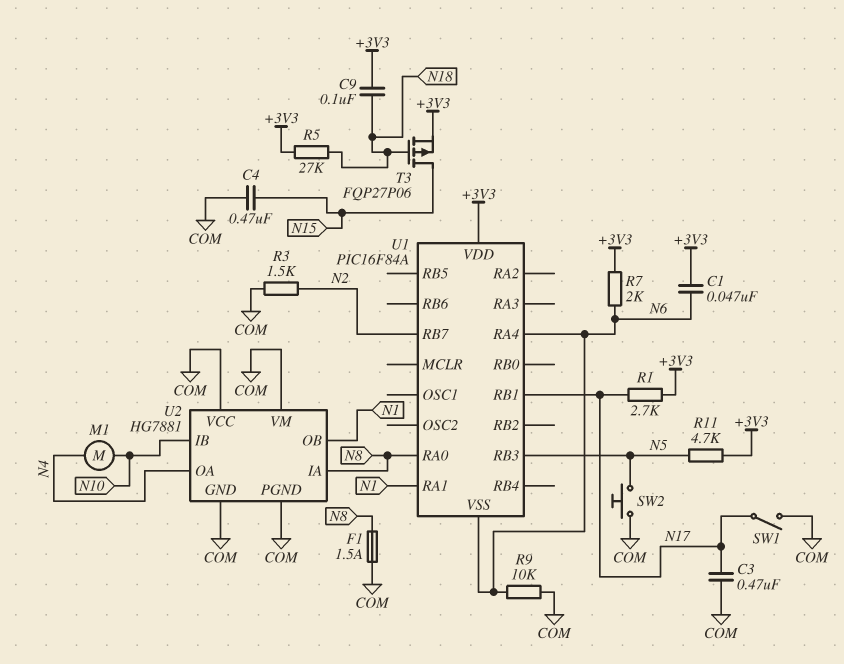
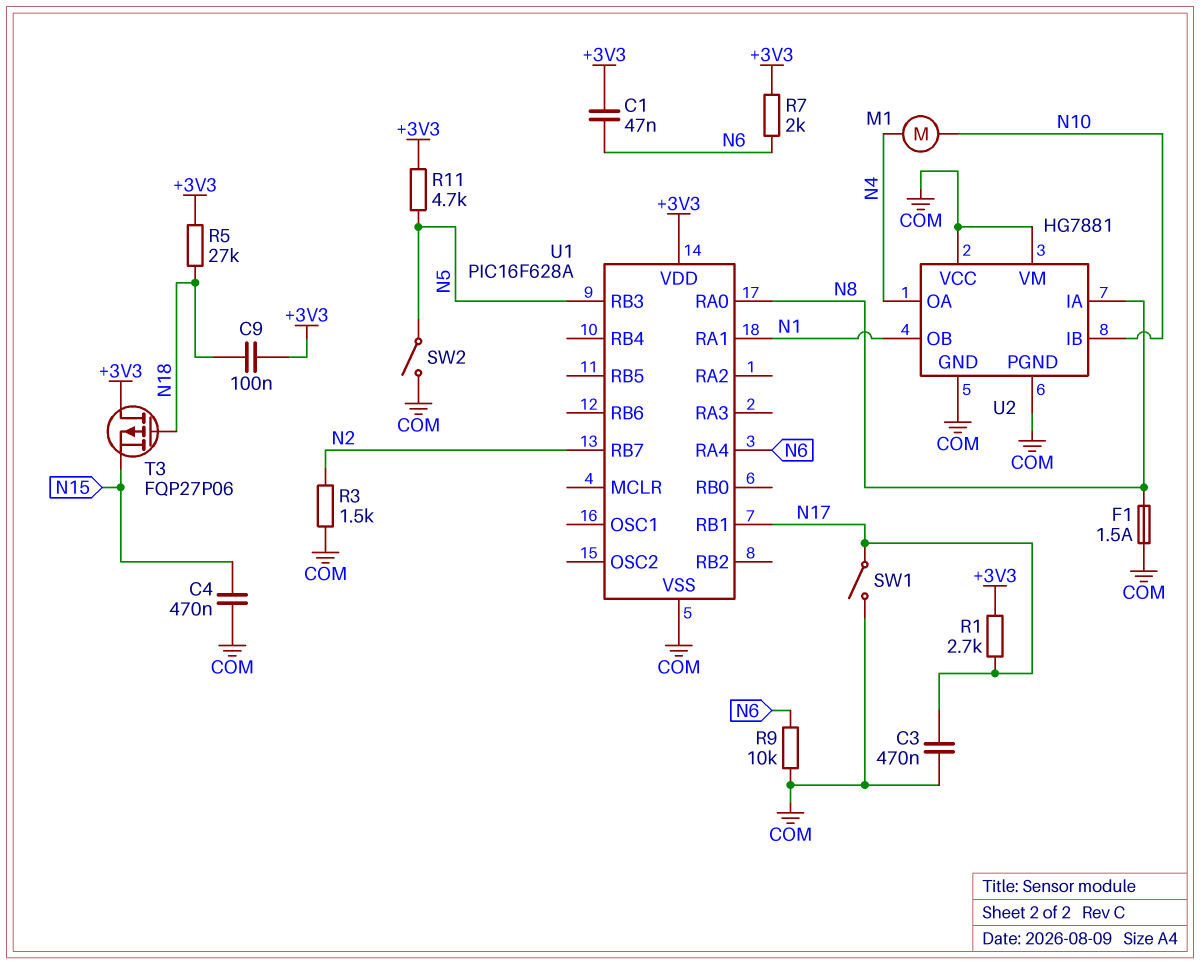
SW2: button (COM, N5) -> switch (COM, N5)
T3: PMOS FQP27P06 (G N18, D N15, S +3V3) -> PMOS FQP27P06 (G N18, D +3V3, S N15)
U1: PIC16F84A -> PIC16F628A
U1 pin VSS: N6 -> COM

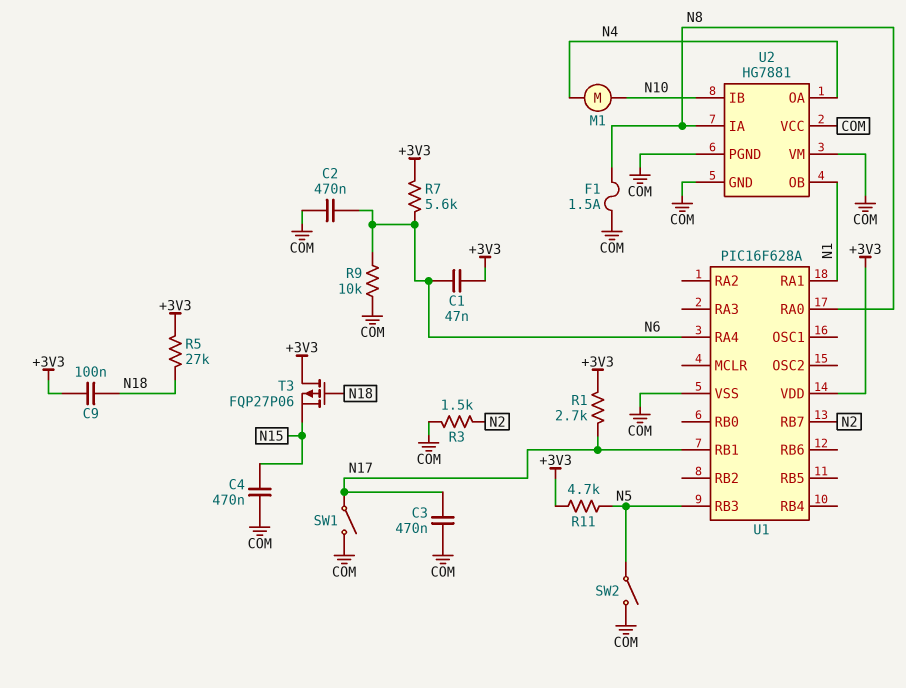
C2: none -> 470nF (COM, N6)
R7: 2k (+3V3, N6) -> 5.6k (+3V3, N6)

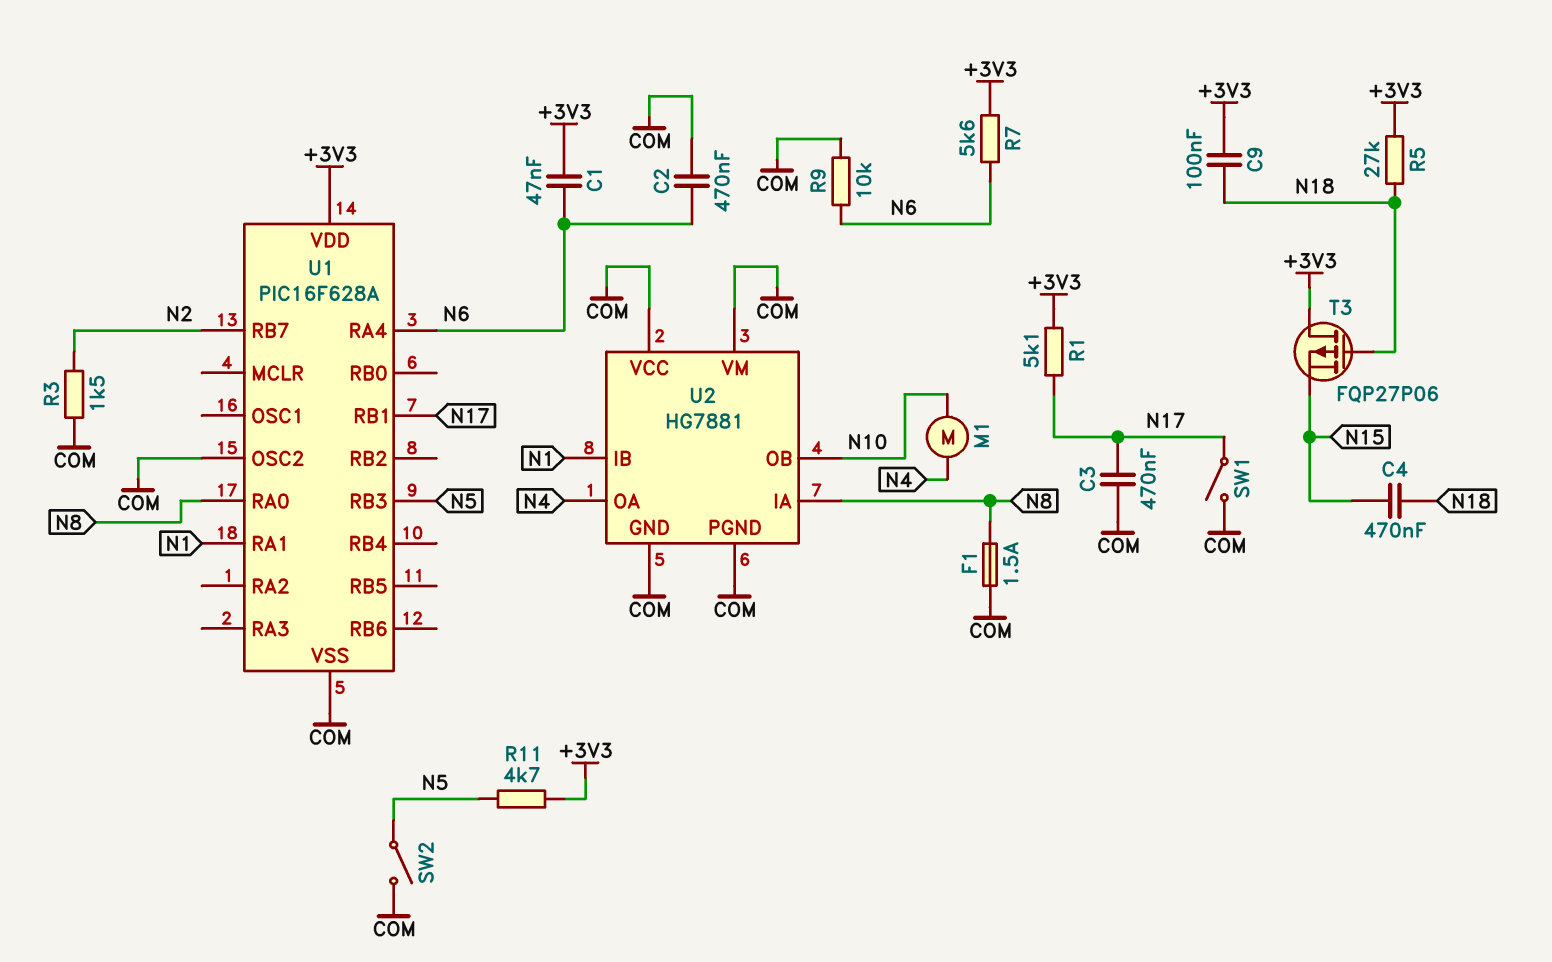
C4: 470nF (COM, N15) -> 470nF (N15, N18)
R1: 2.7k (+3V3, N17) -> 5.1k (+3V3, N17)
U1 pin OSC2: none -> COM
U2 pin IB: N10 -> N1
U2 pin OB: N1 -> N10

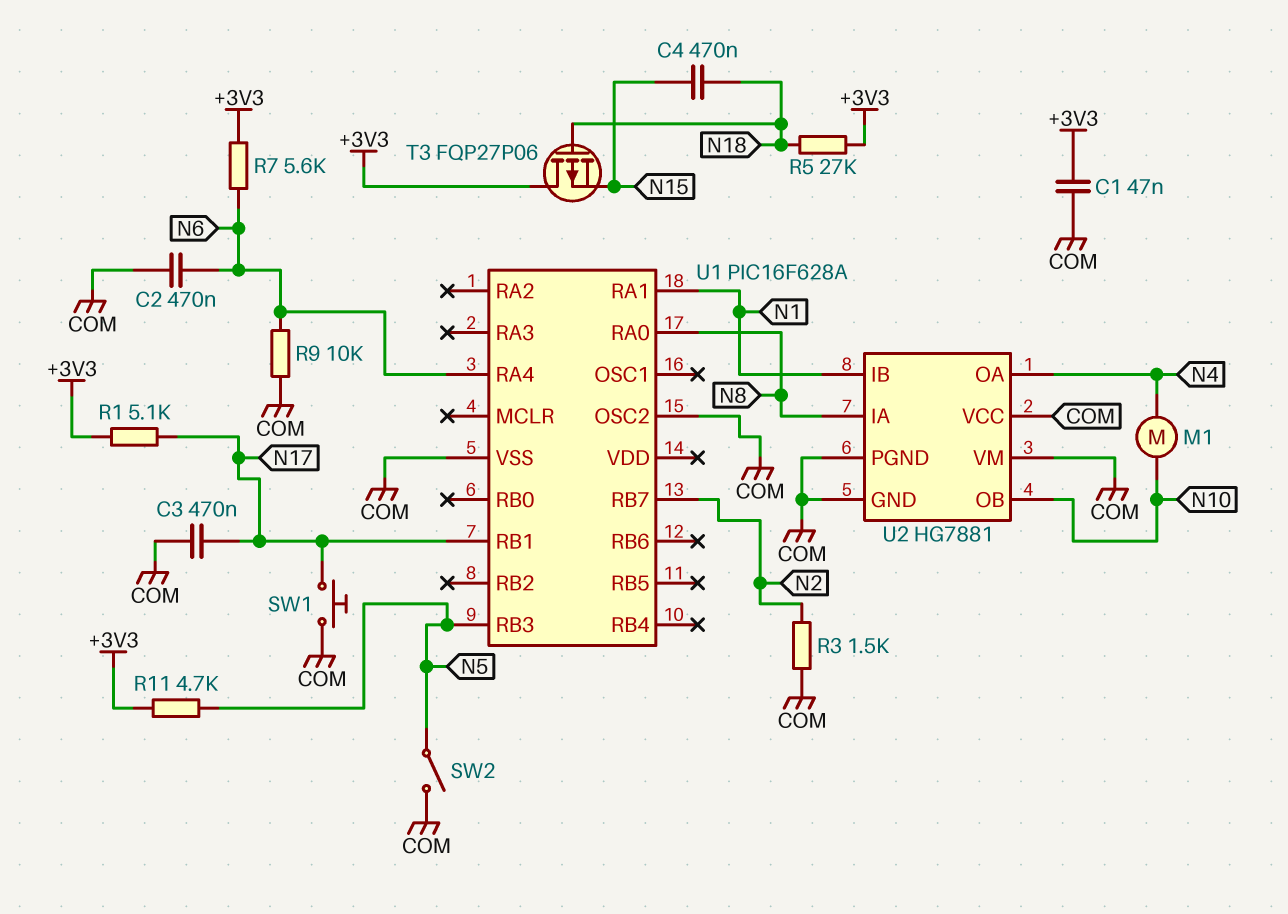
C1: 47nF (+3V3, N6) -> 47nF (+3V3, COM)
C9: 100nF (+3V3, N18) -> none
F1: 1.5A (COM, N8) -> none
SW1: switch (COM, N17) -> button (COM, N17)
U1 pin VDD: +3V3 -> none

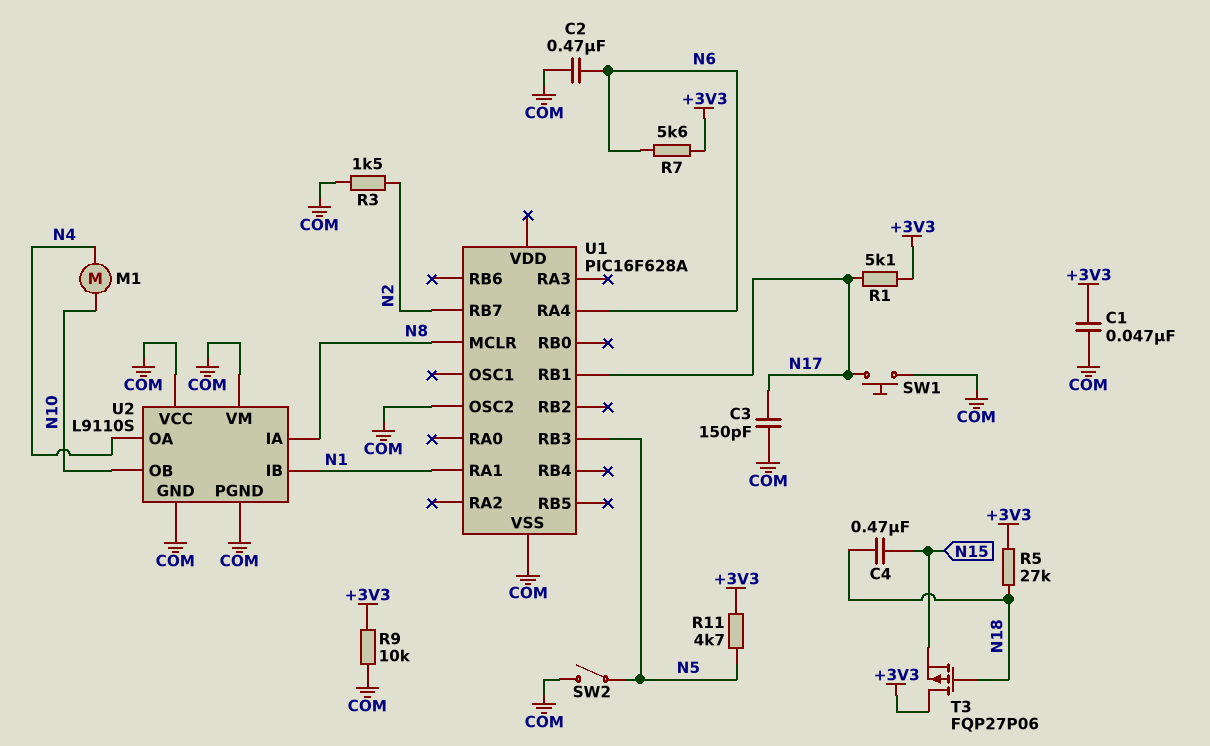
C3: 470nF (COM, N17) -> 150pF (COM, N17)
R9: 10k (COM, N6) -> 10k (+3V3, COM)
U1 pin MCLR: none -> N8
U1 pin RA0: N8 -> none
U2: HG7881 -> L9110S

